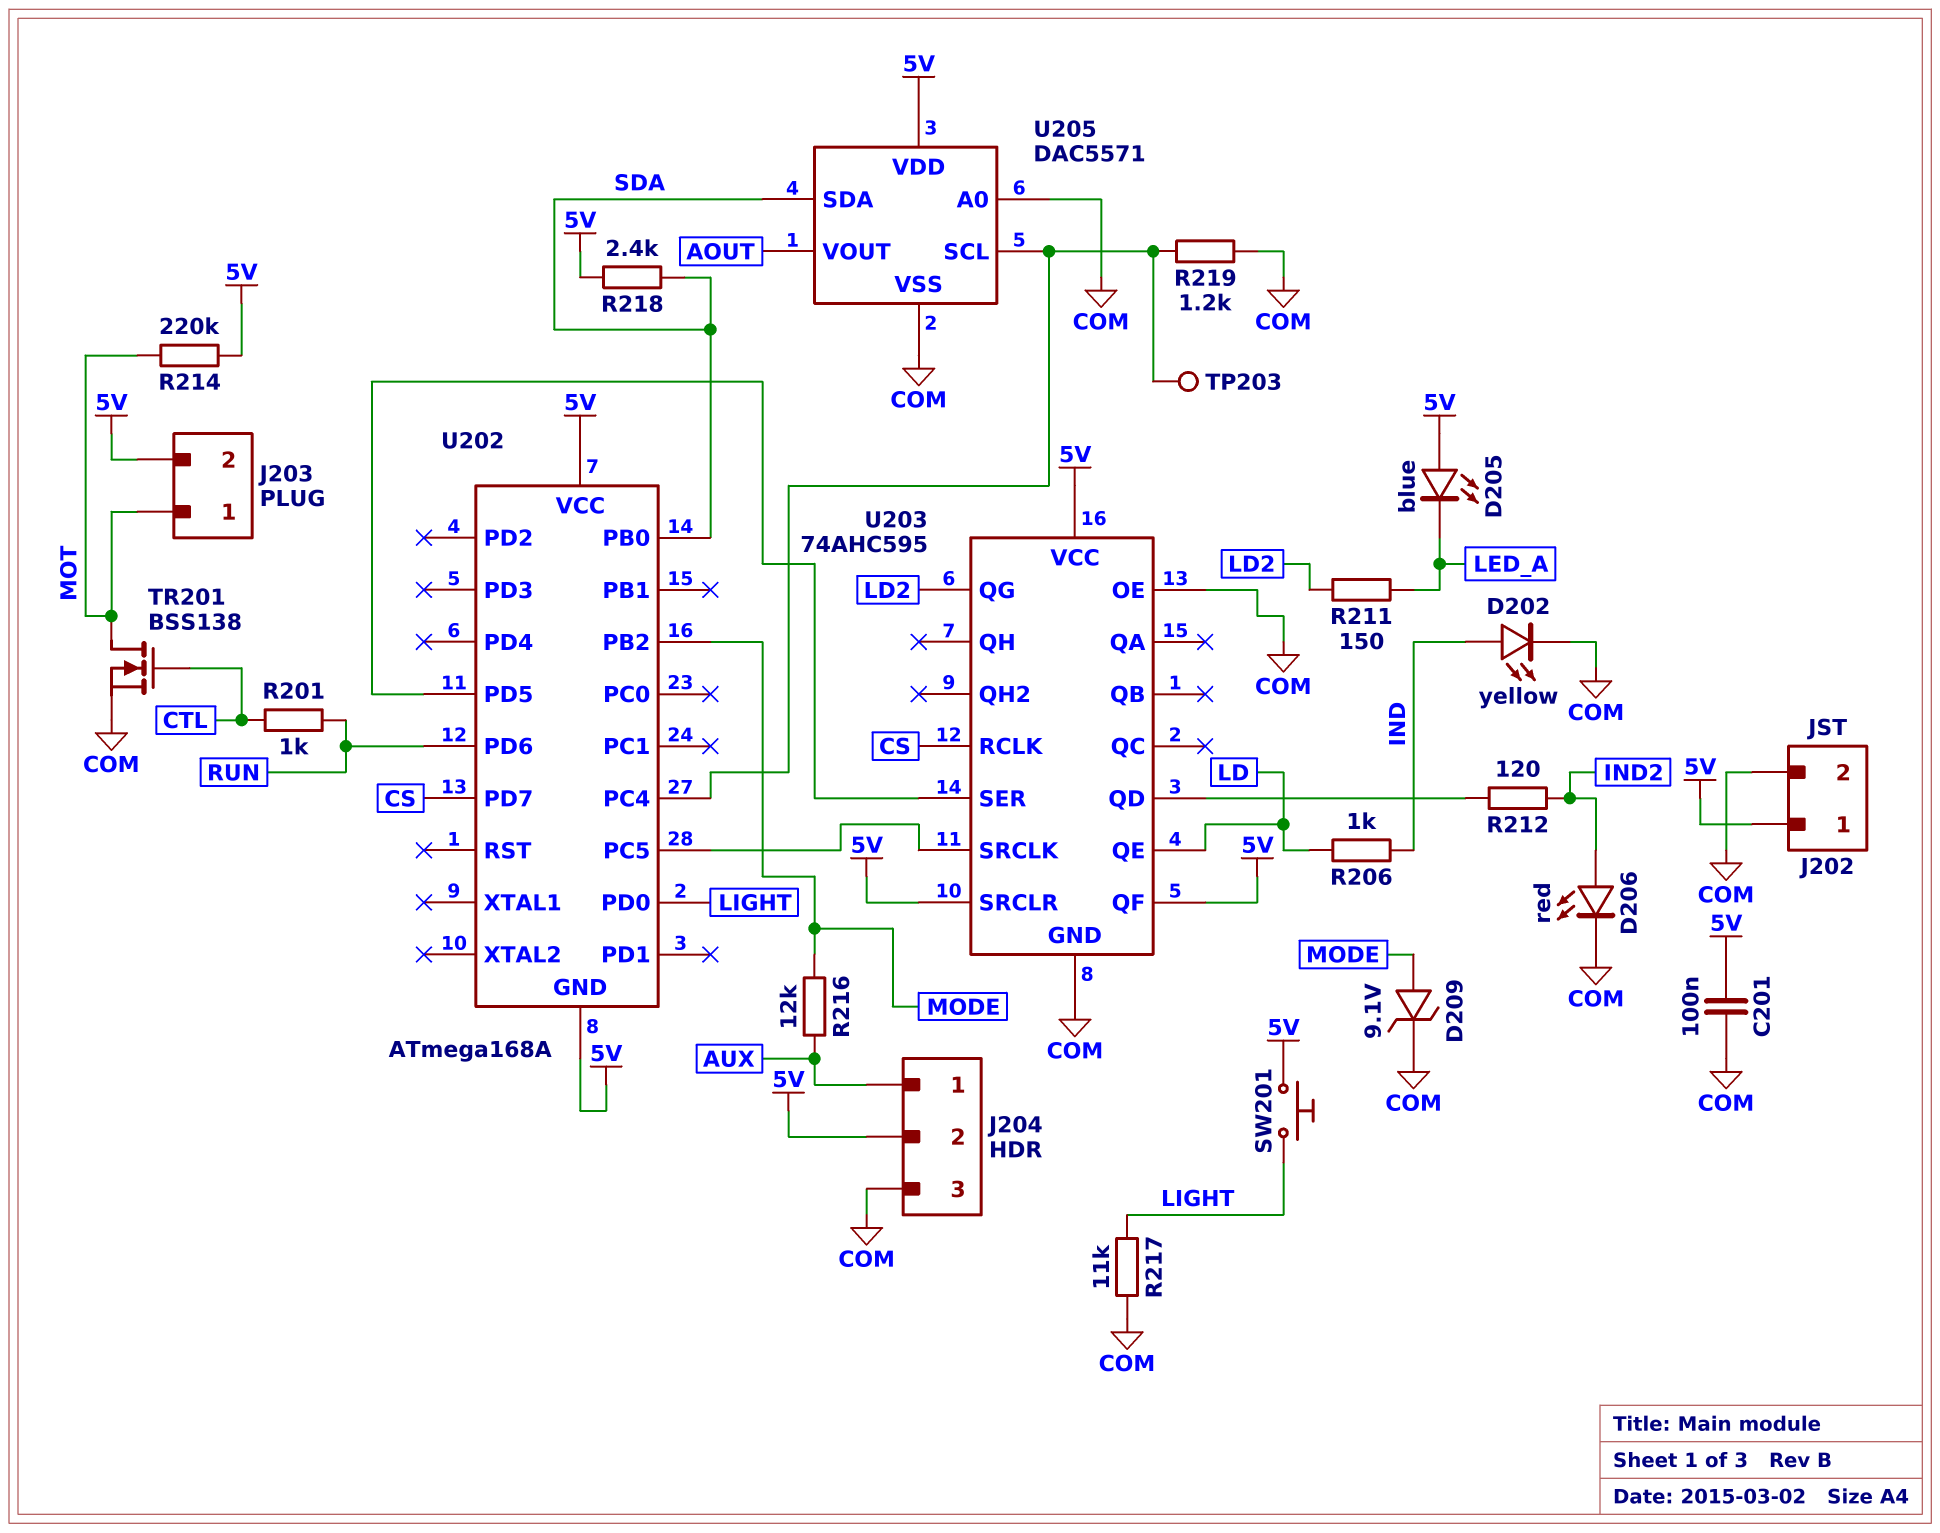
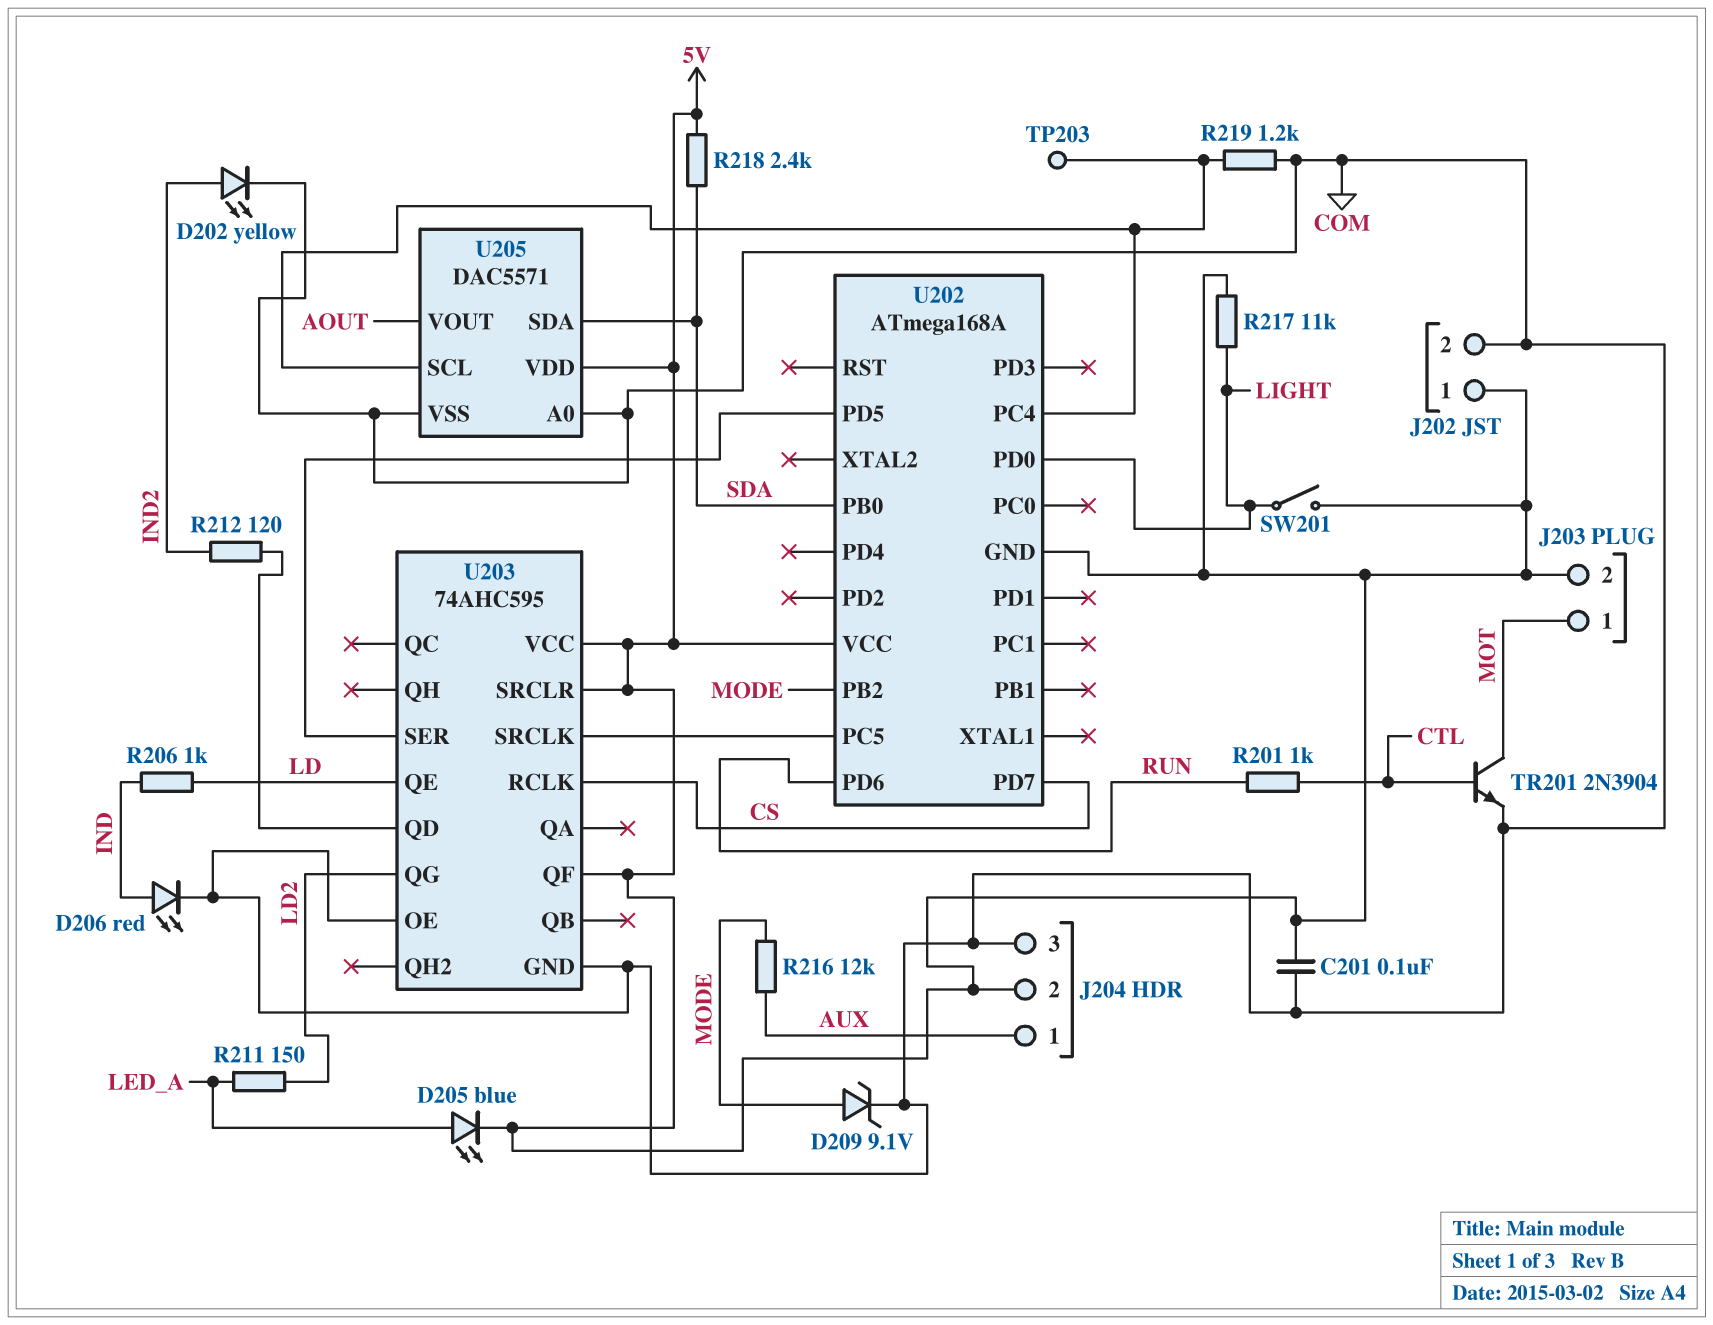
D202: LED yellow (A IND, K COM) -> LED yellow (A IND2, K COM)
D205: LED blue (A 5V, K LED_A) -> LED blue (A LED_A, K 5V)
D206: LED red (A IND2, K COM) -> LED red (A IND, K COM)
R214: 220k (5V, MOT) -> none
R217: 11k (COM, LIGHT) -> 11k (5V, LIGHT)
SW201: button (5V, LIGHT) -> switch (5V, LIGHT)
TR201: NMOS BSS138 (G CTL, D MOT, S COM) -> NPN 2N3904 (B CTL, C MOT, E COM)

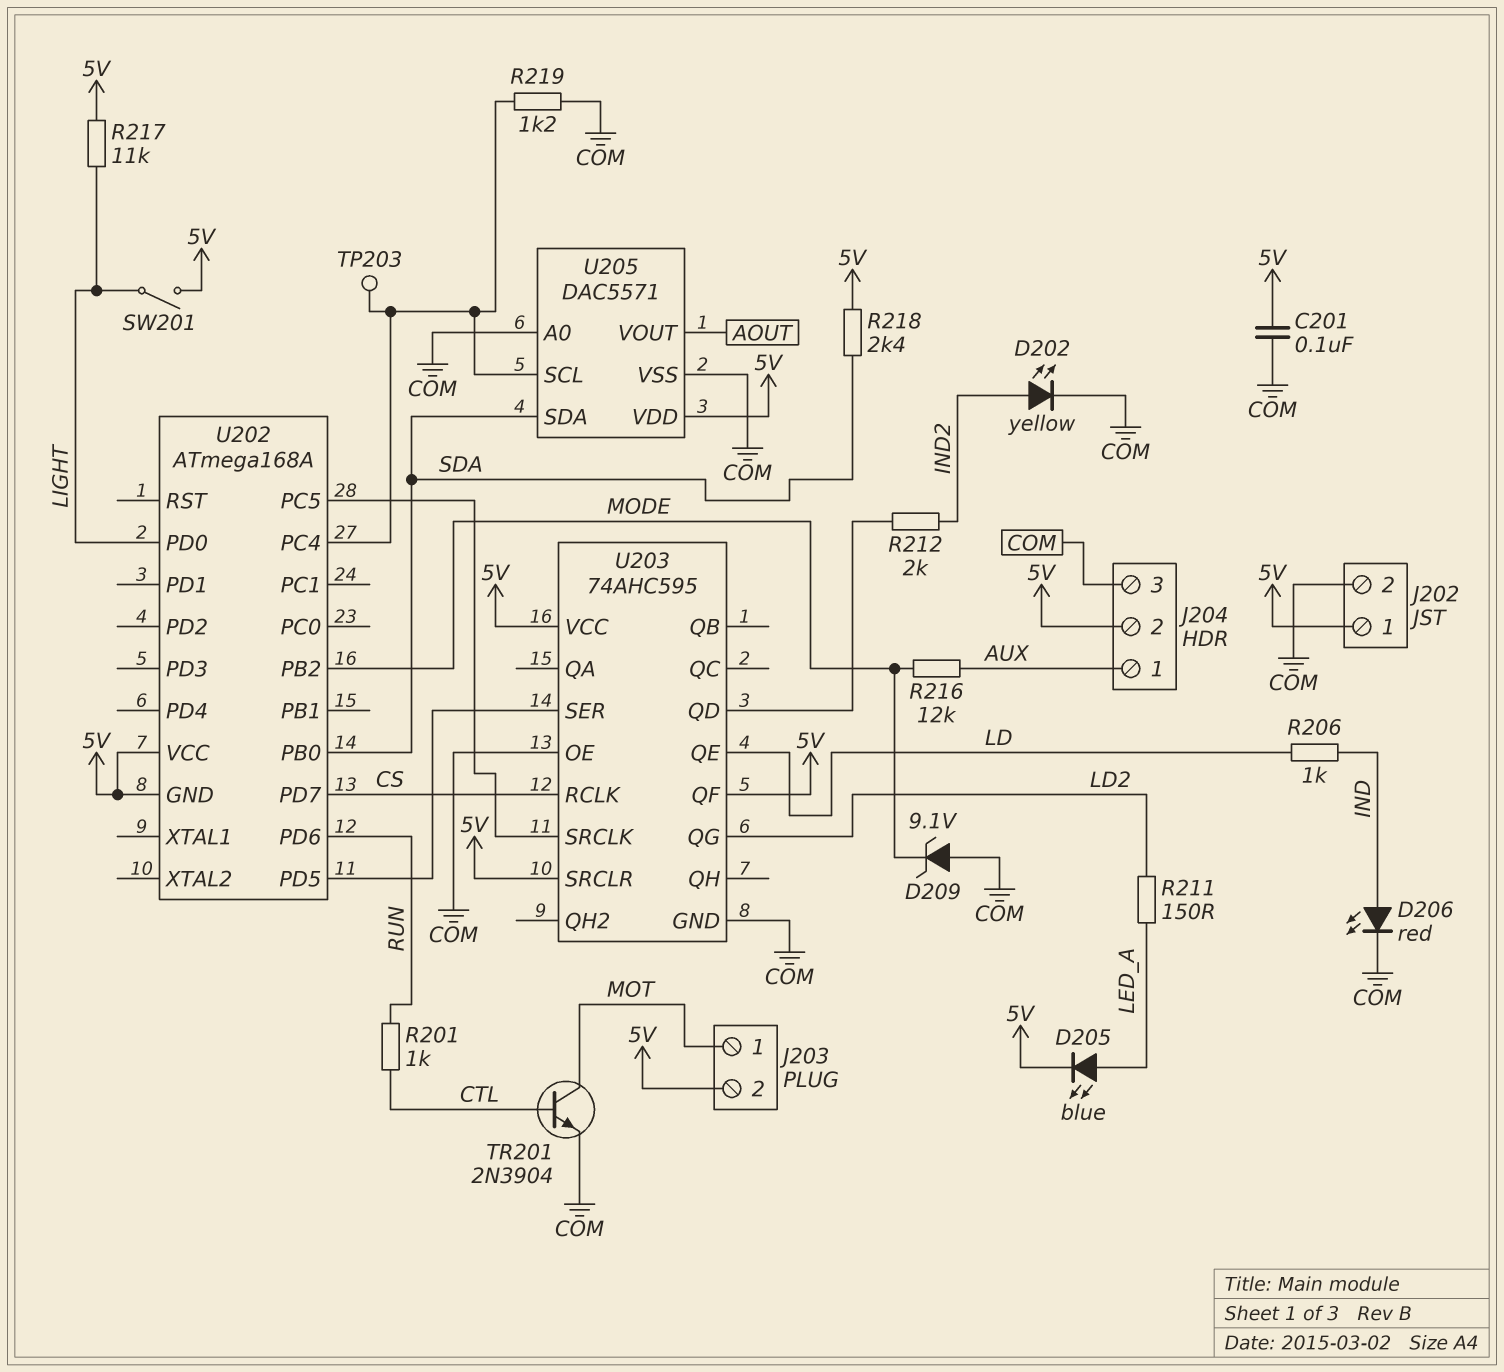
D209: zener 9.1V (A MODE, K COM) -> zener 9.1V (A COM, K MODE)
R212: 120 (IND2, U203/QD) -> 2k (IND2, U203/QD)

